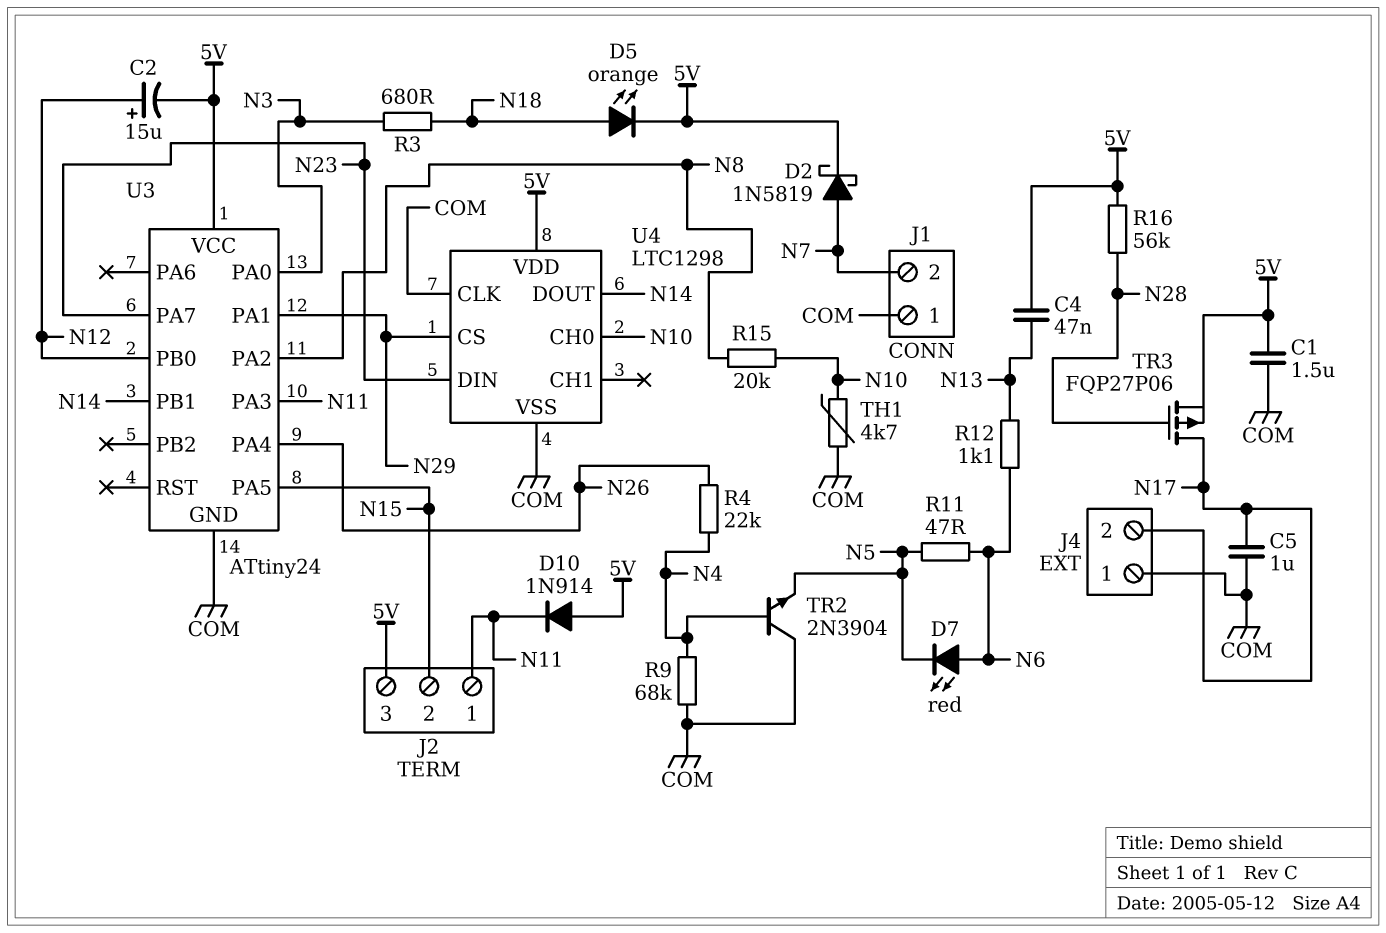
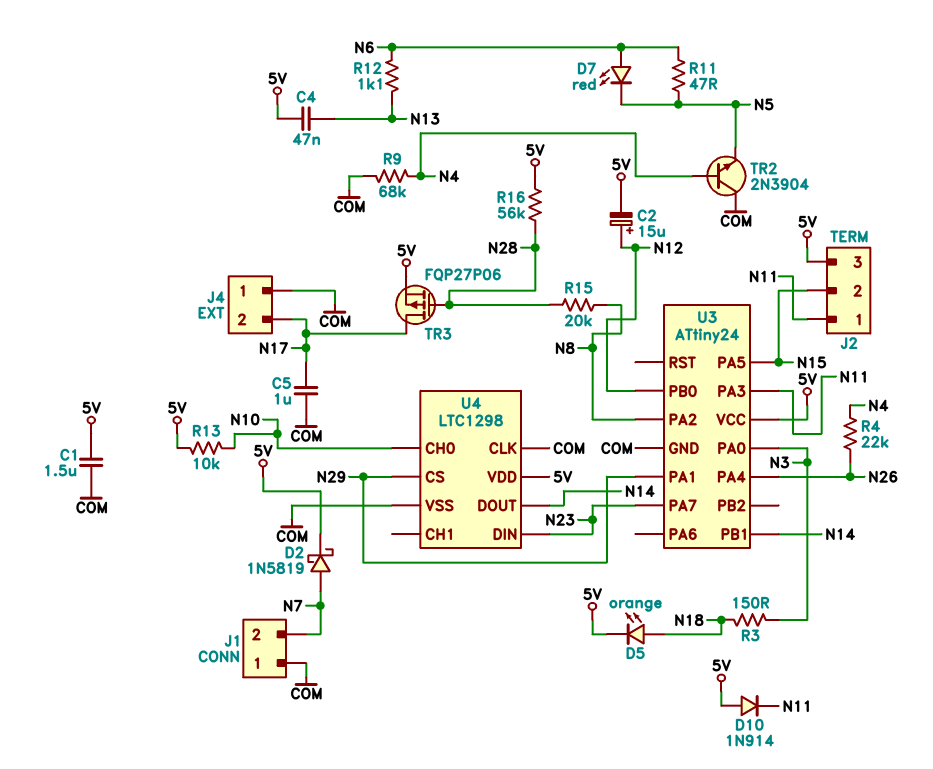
R3: 680 (N3, N18) -> 150 (N3, N18)
R13: none -> 10k (5V, N10)
R15: 20k (N8, N10) -> 20k (N8, N28)
TH1: 4.7k (COM, N10) -> none

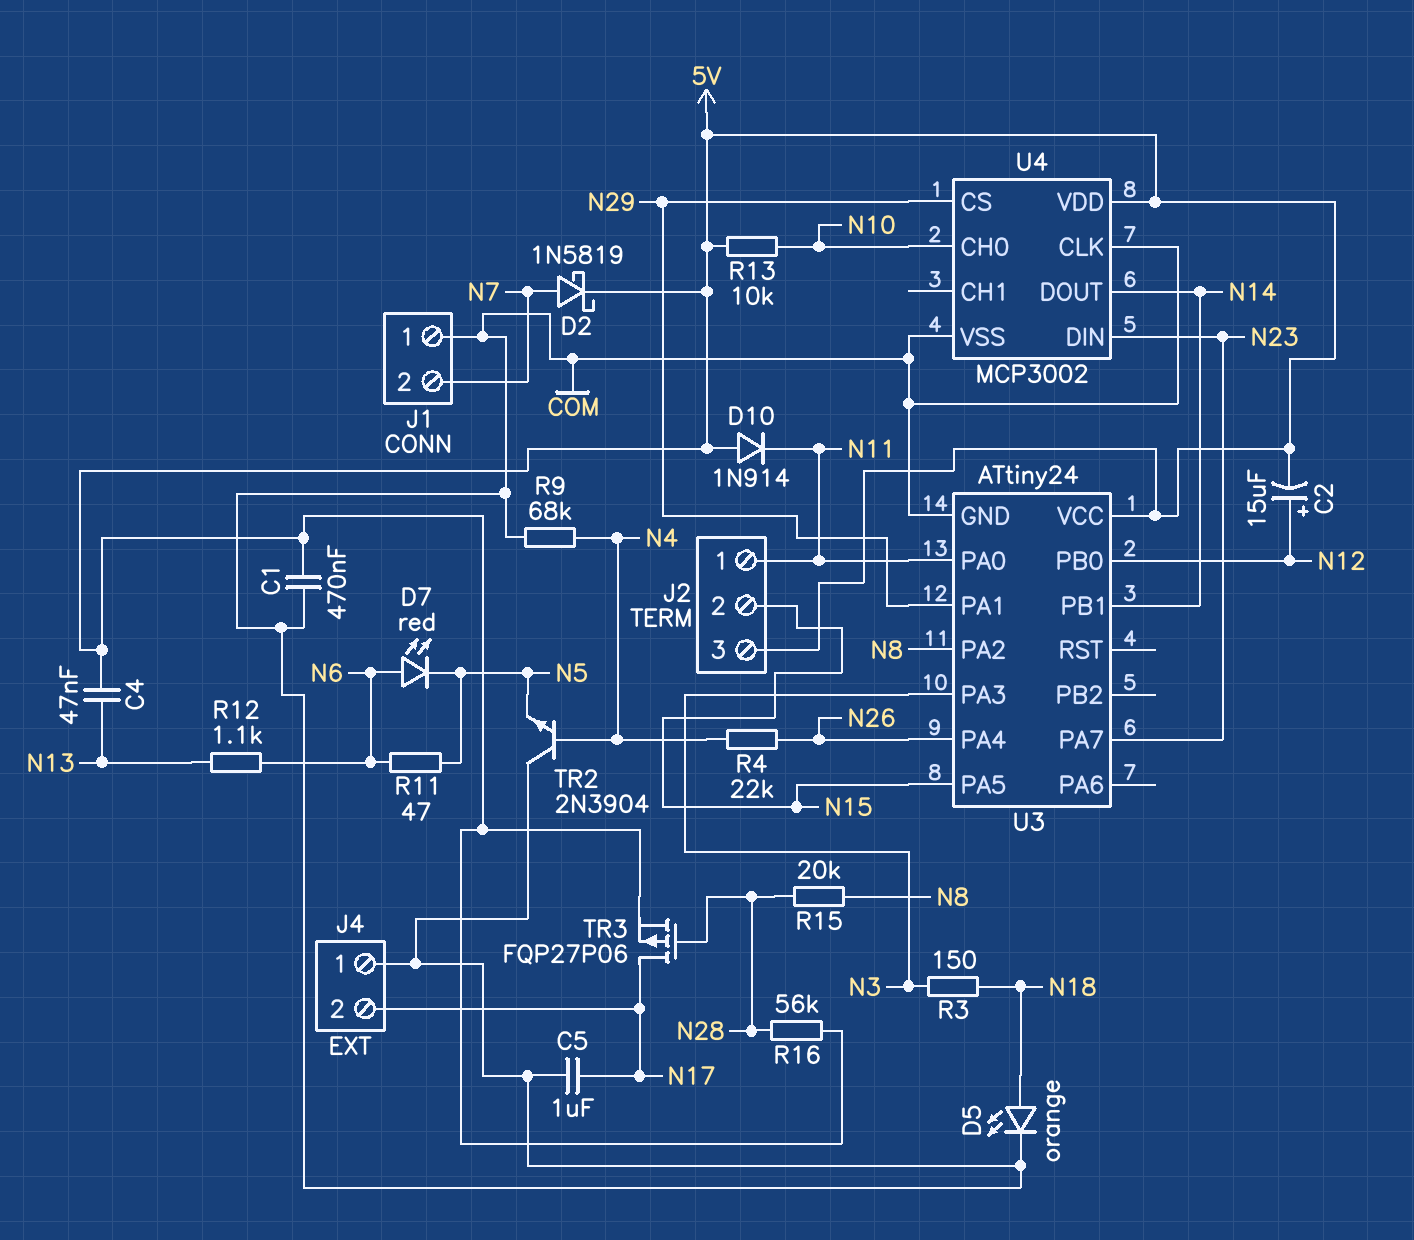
C1: 1.5uF (5V, COM) -> 470nF (5V, COM)
D5: LED orange (A N18, K 5V) -> LED orange (A N18, K COM)
U3 pin PA0: N3 -> N11
U3 pin PA3: N11 -> N3
U4: LTC1298 -> MCP3002

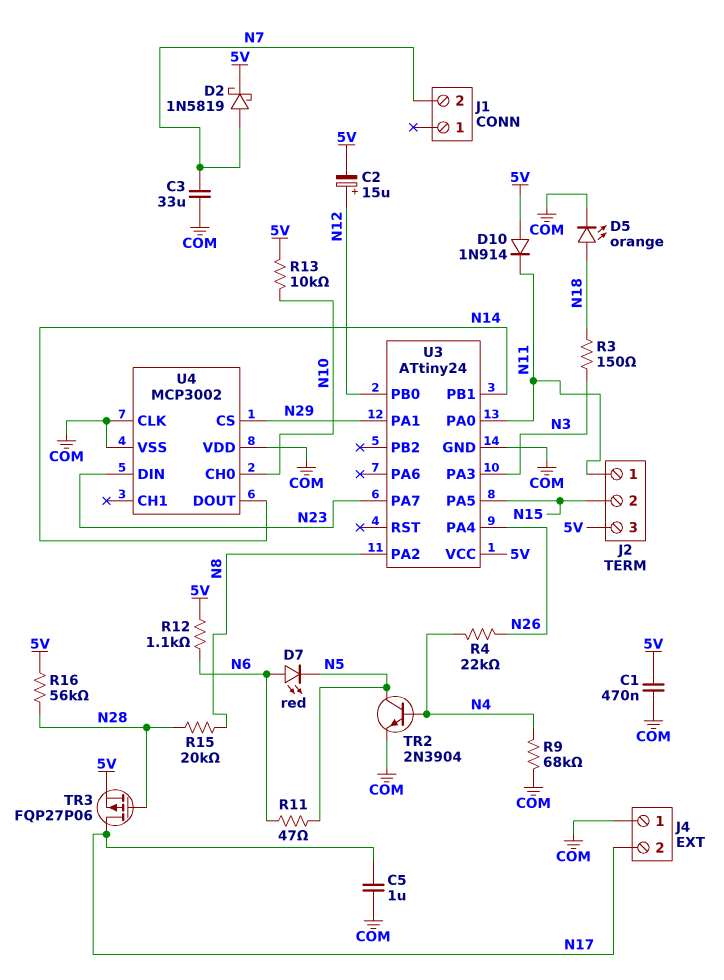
C3: none -> 33uF (COM, N7)
C4: 47nF (5V, N13) -> none
J1 pin 1: COM -> none
R12: 1.1k (N6, N13) -> 1.1k (5V, N6)
TR2: NPN 2N3904 (B N4, C COM, E N5) -> NPN 2N3904 (B N4, C N5, E COM)
U4 pin VDD: 5V -> COM

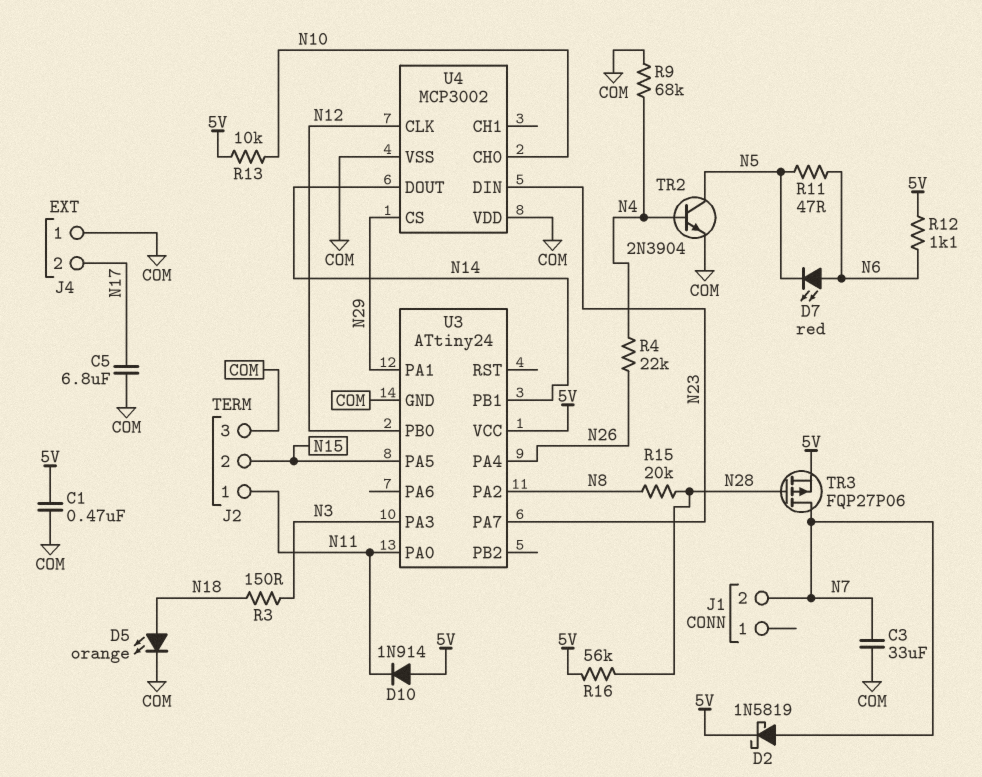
C2: 15uF (plus N12, minus 5V) -> none
C5: 1uF (COM, N17) -> 6.8uF (COM, N17)
J2 pin 3: 5V -> COM
TR3: PMOS FQP27P06 (G N28, D N17, S 5V) -> PMOS FQP27P06 (G N28, D N7, S 5V)
U4 pin CLK: COM -> N12

